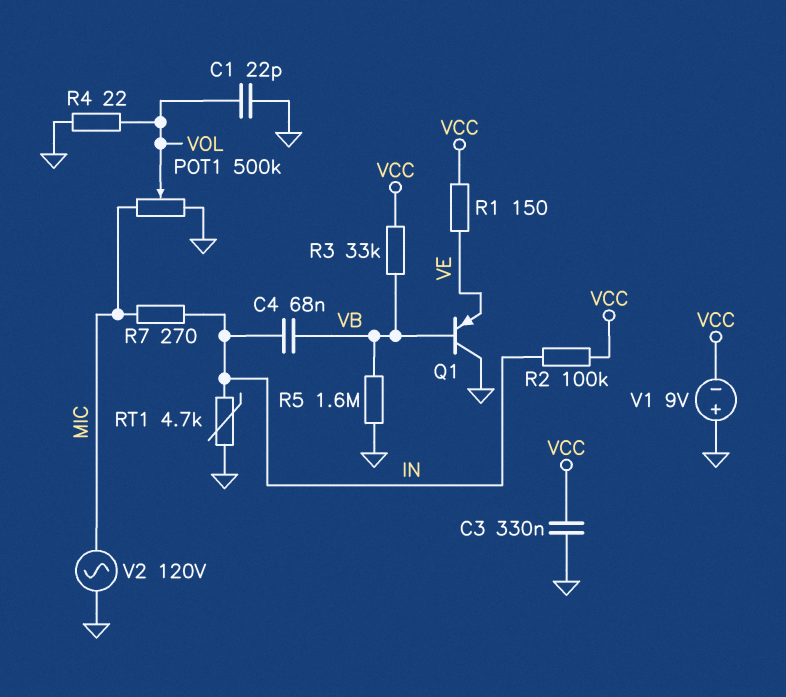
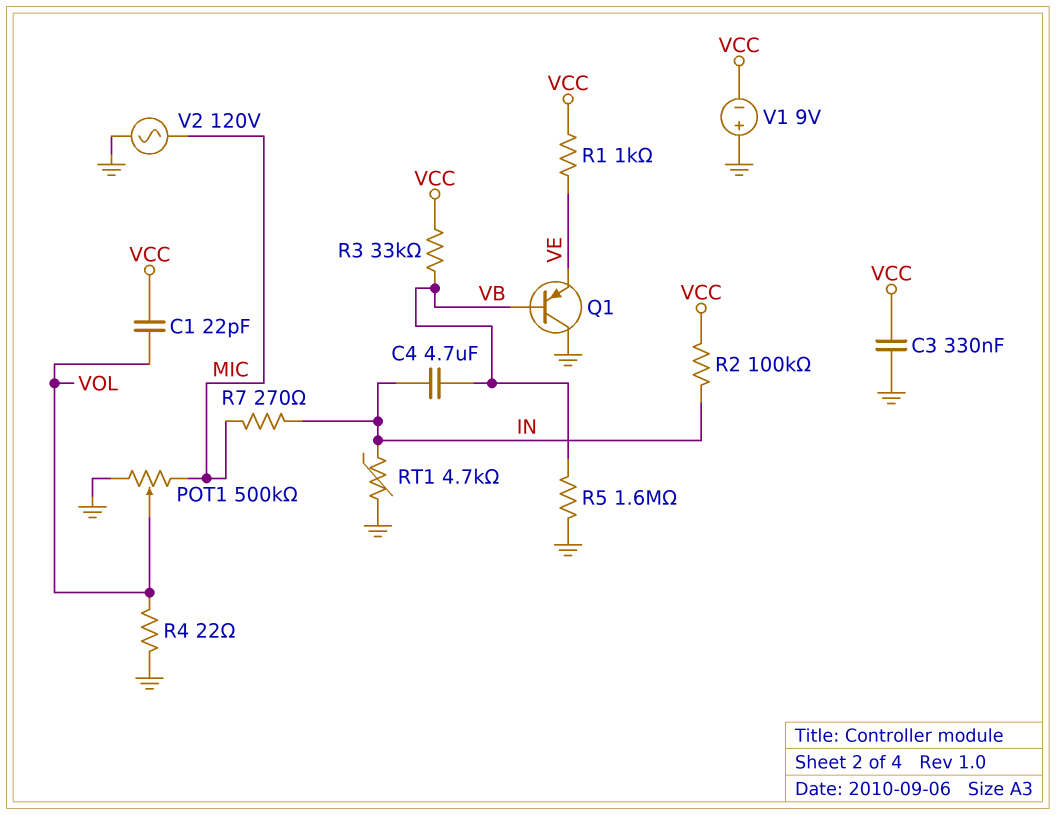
C1: 22pF (GND, VOL) -> 22pF (VCC, VOL)
C4: 68nF (IN, VB) -> 4.7uF (IN, VB)
R1: 150 (VCC, VE) -> 1k (VCC, VE)

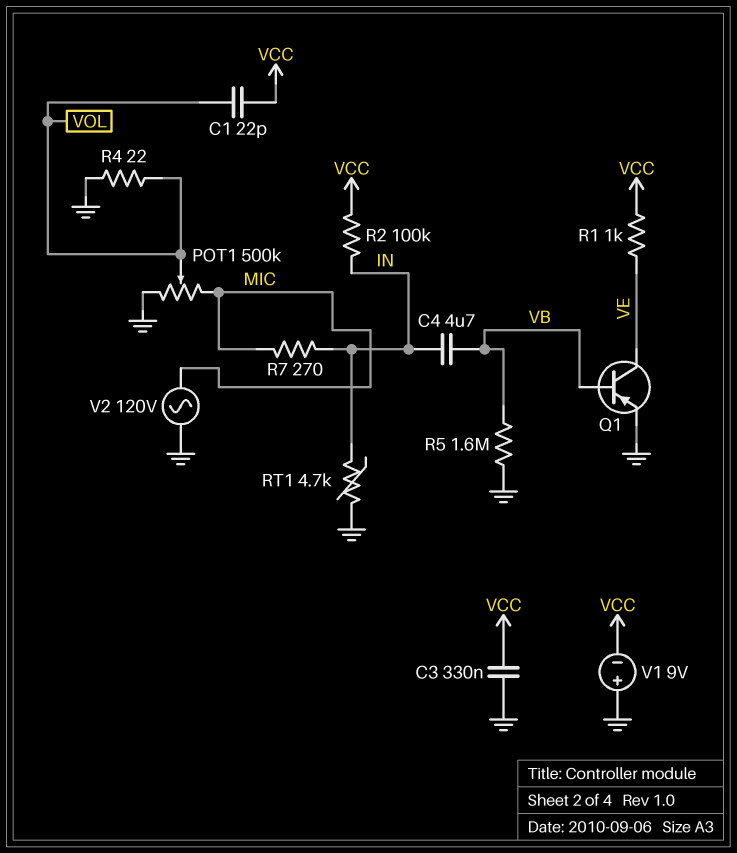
Q1: PNP (B VB, C GND, E VE) -> PNP (B VB, C VE, E GND)
R3: 33k (VB, VCC) -> none

